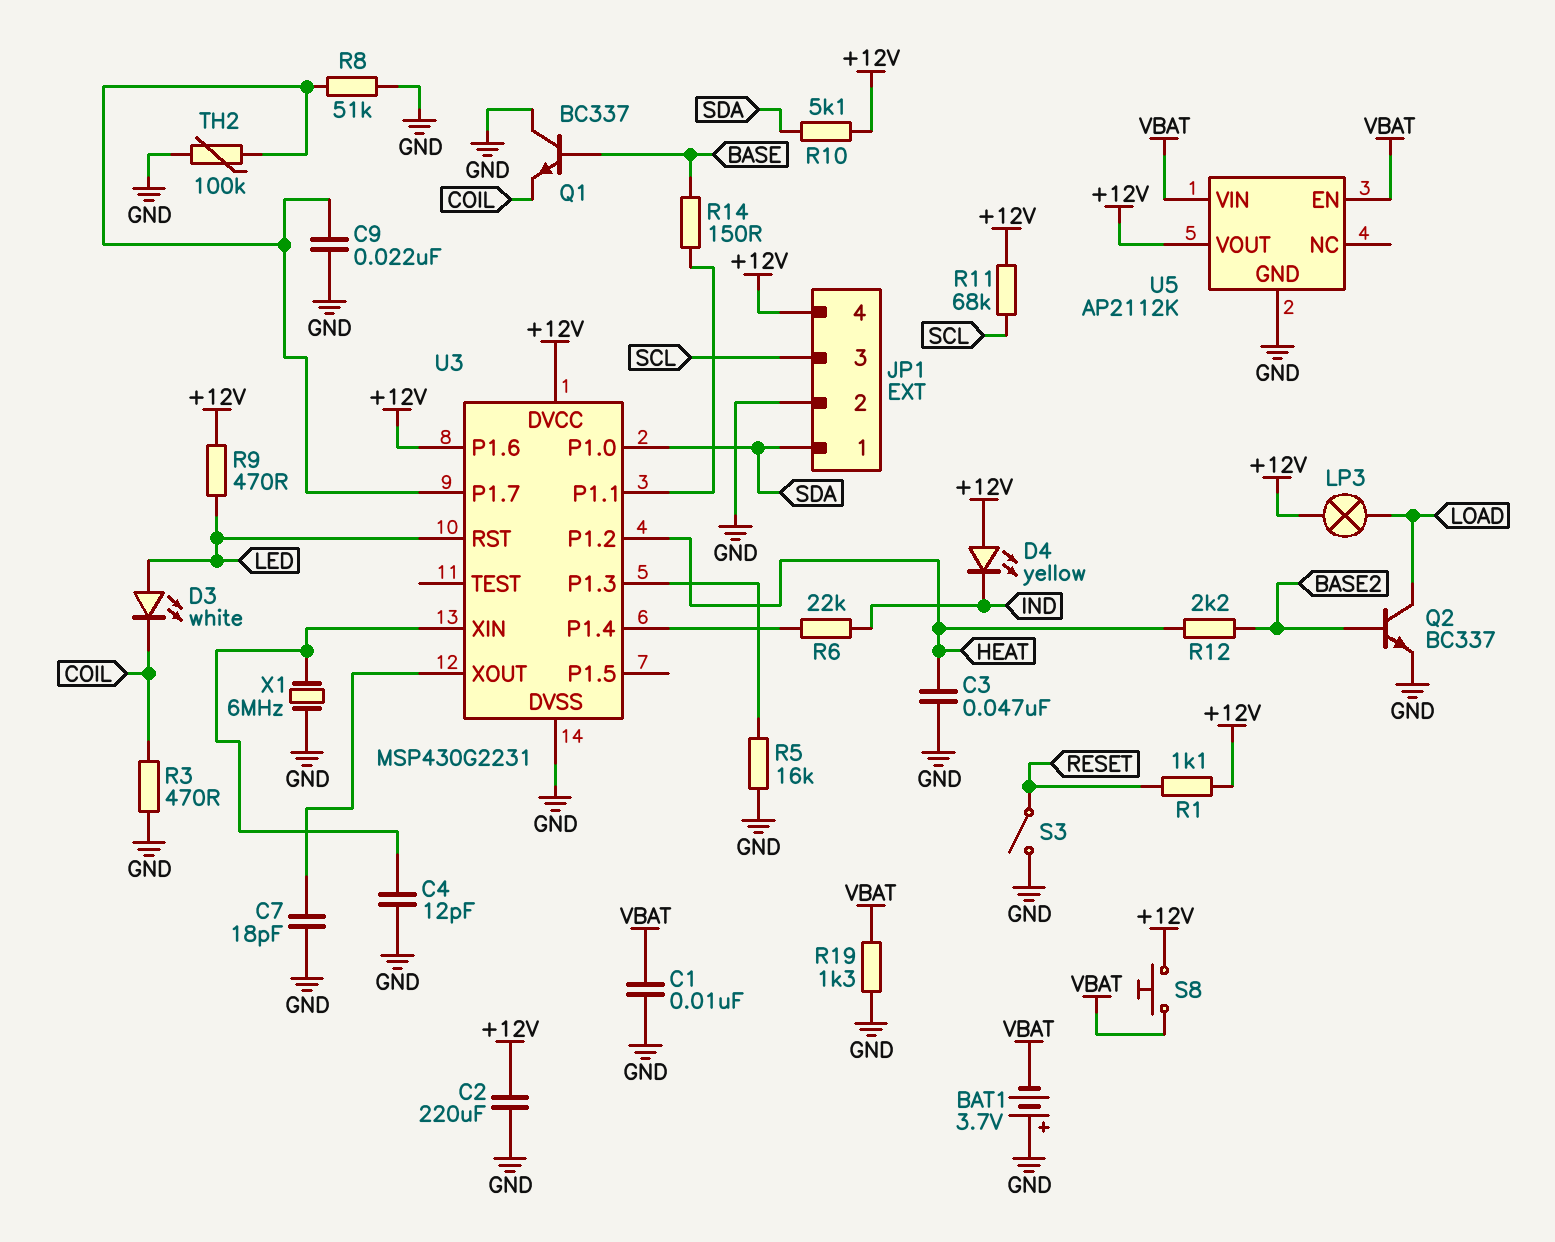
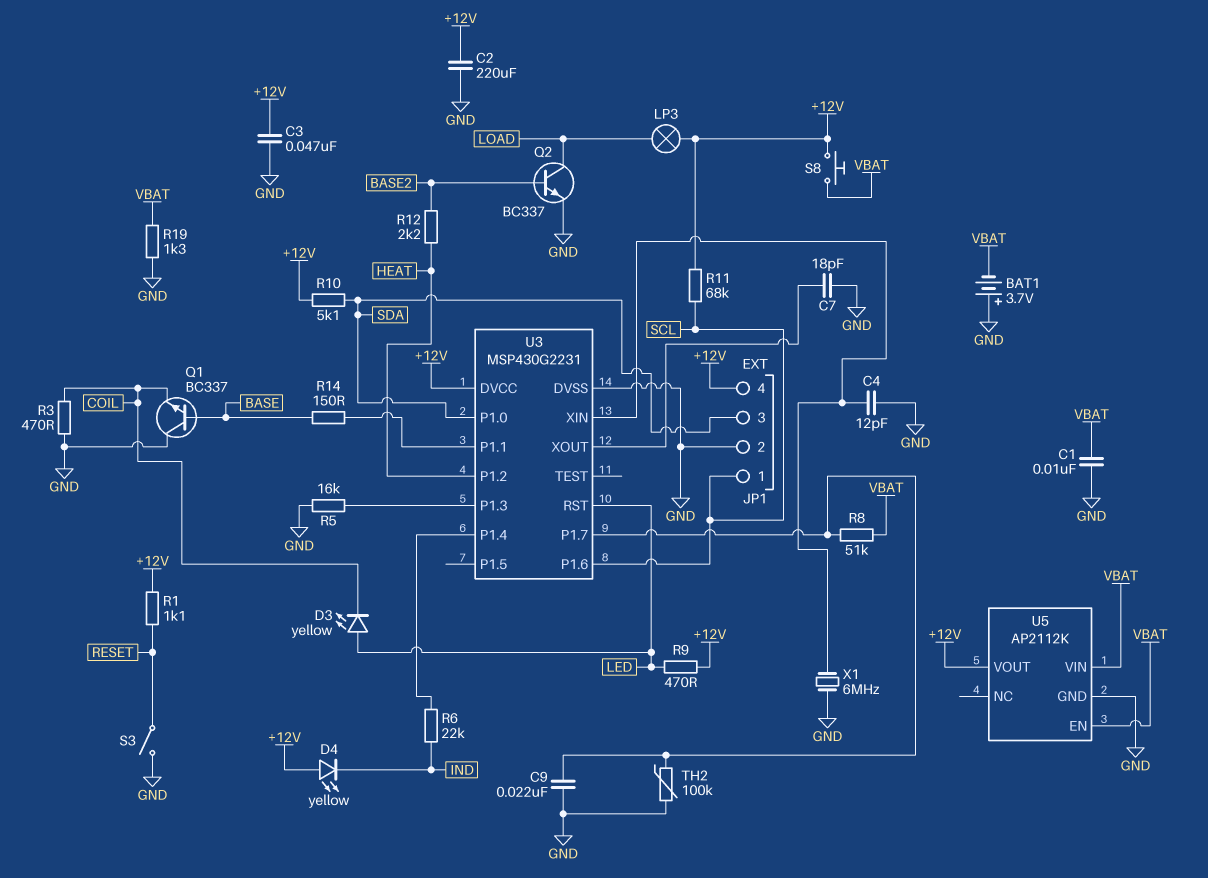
C3: 47nF (GND, HEAT) -> 47nF (+12V, GND)
D3: LED white (A LED, K COIL) -> LED yellow (A LED, K COIL)
JP1 pin 1: SDA -> SCL
JP1 pin 3: SCL -> SDA
R8: 51k (GND, U3/P1.7) -> 51k (U3/P1.7, VBAT)
U3 pin P1.6: +12V -> SCL

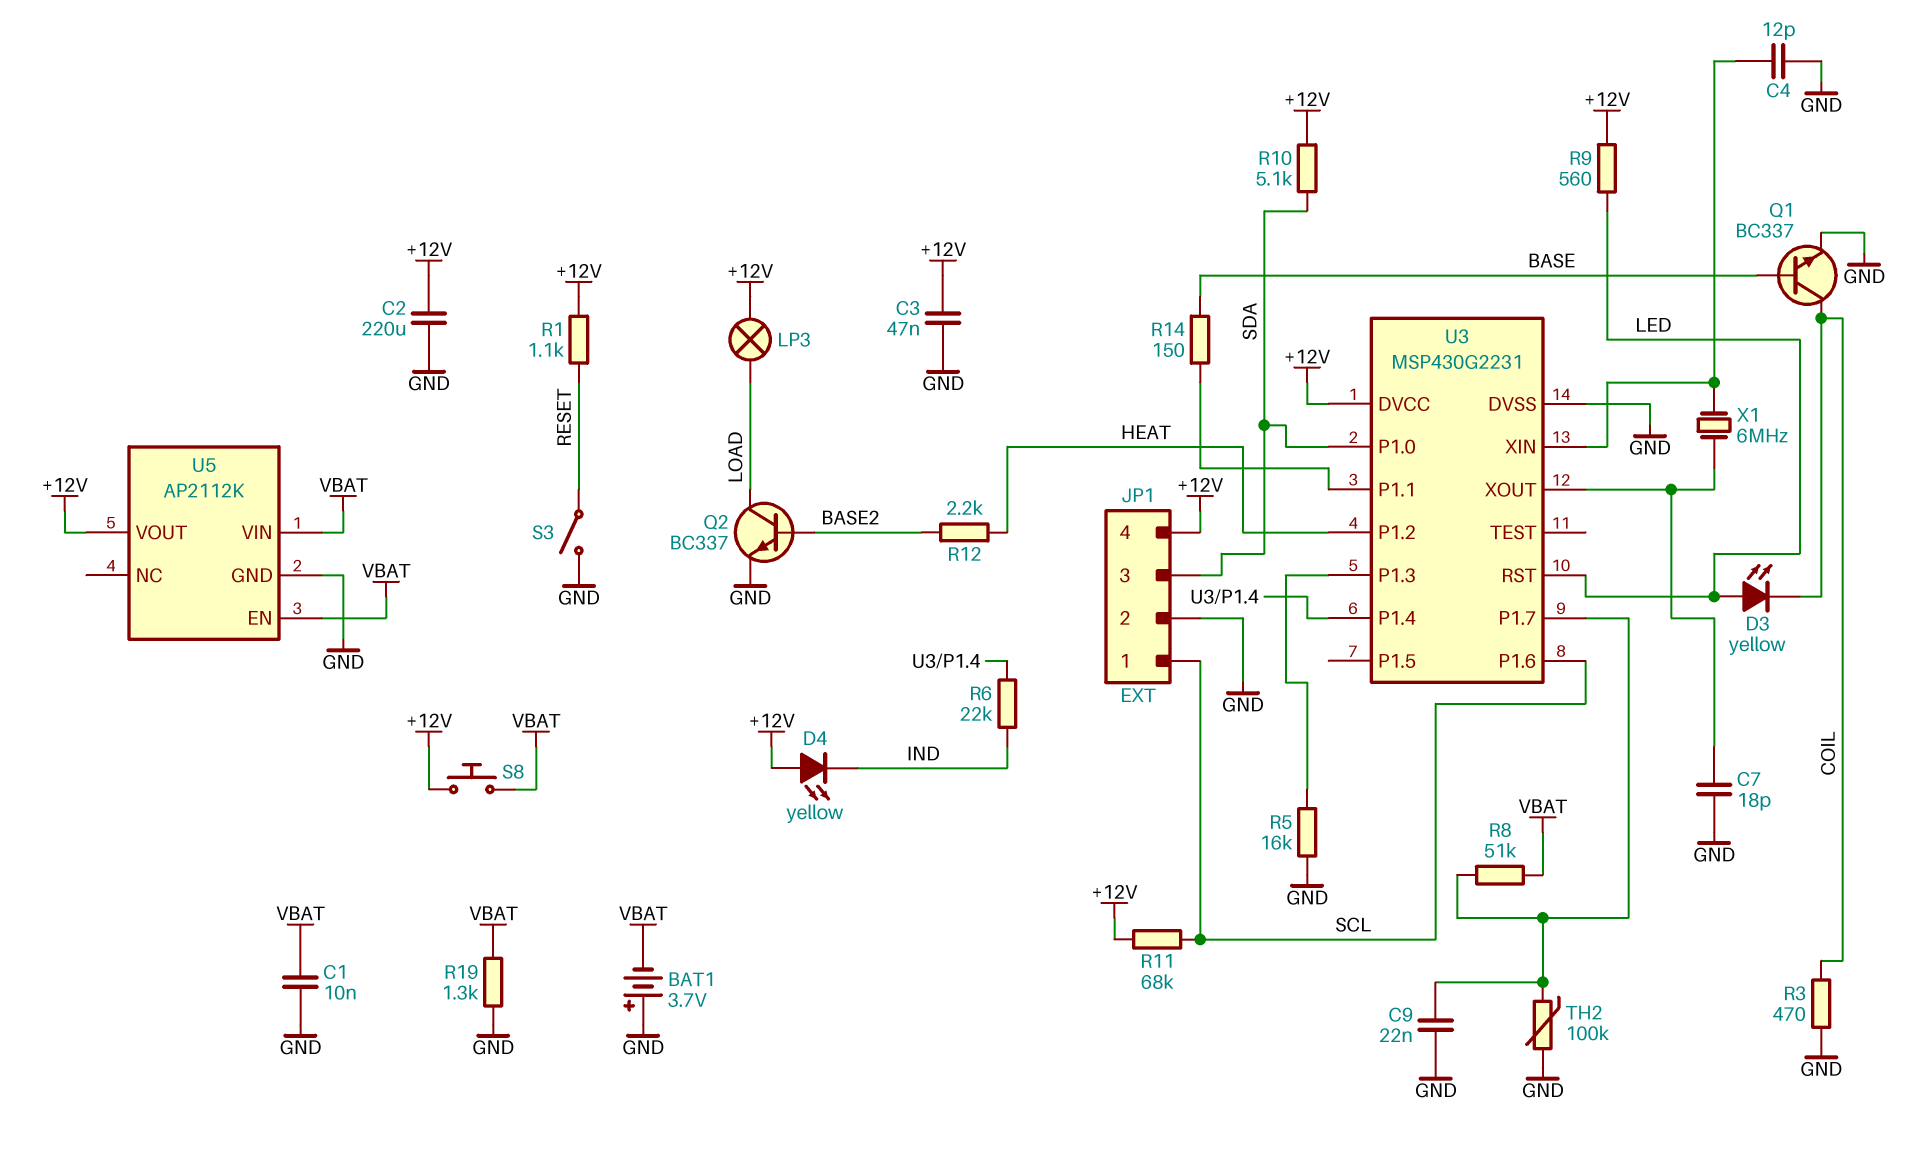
Q1: NPN BC337 (B BASE, C GND, E COIL) -> NPN BC337 (B BASE, C COIL, E GND)
R9: 470 (+12V, LED) -> 560 (+12V, LED)
X1: 6MHz (GND, U3/XIN) -> 6MHz (U3/XIN, U3/XOUT)

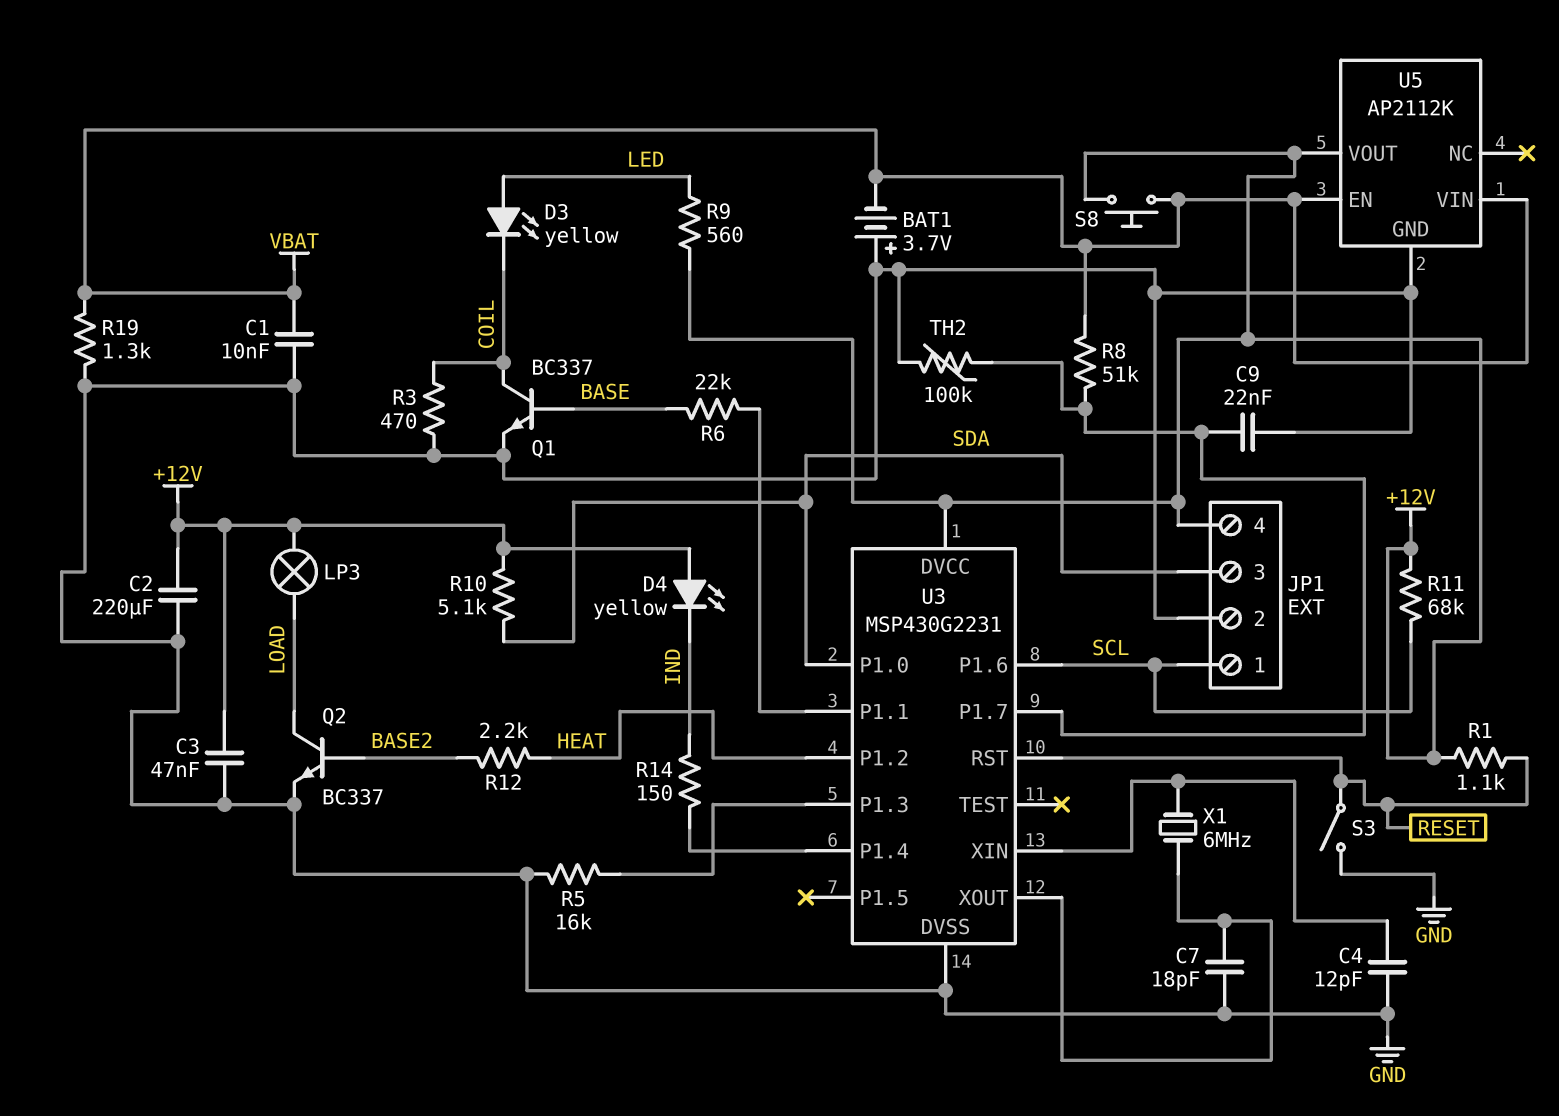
R6: 22k (IND, U3/P1.4) -> 22k (BASE, U3/P1.1)
R14: 150 (BASE, U3/P1.1) -> 150 (IND, U3/P1.4)
U3 pin RST: LED -> RESET

